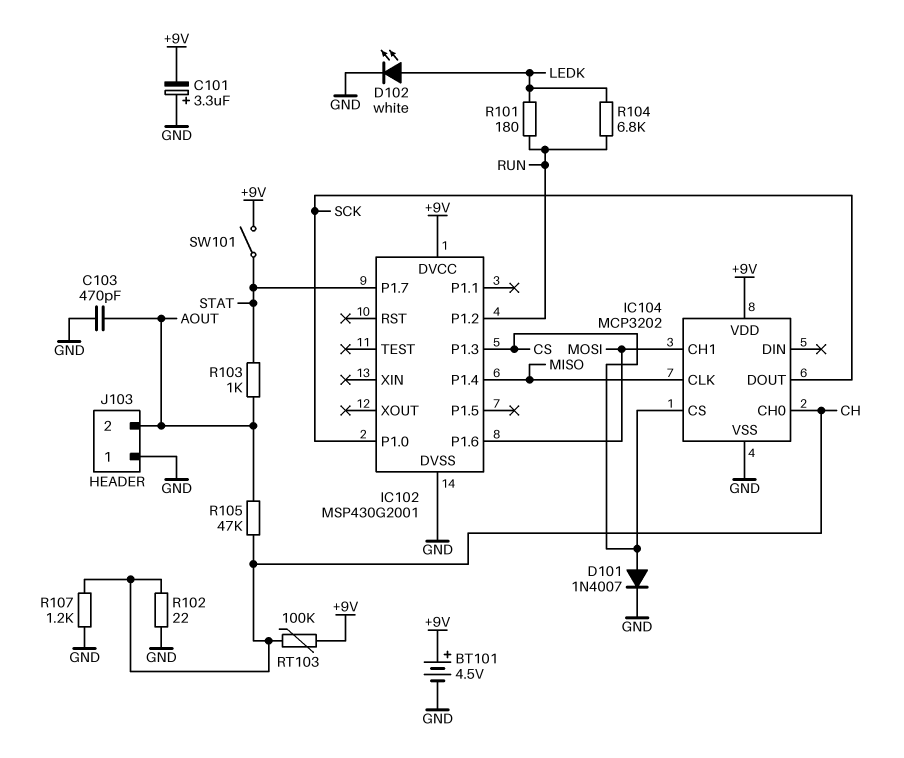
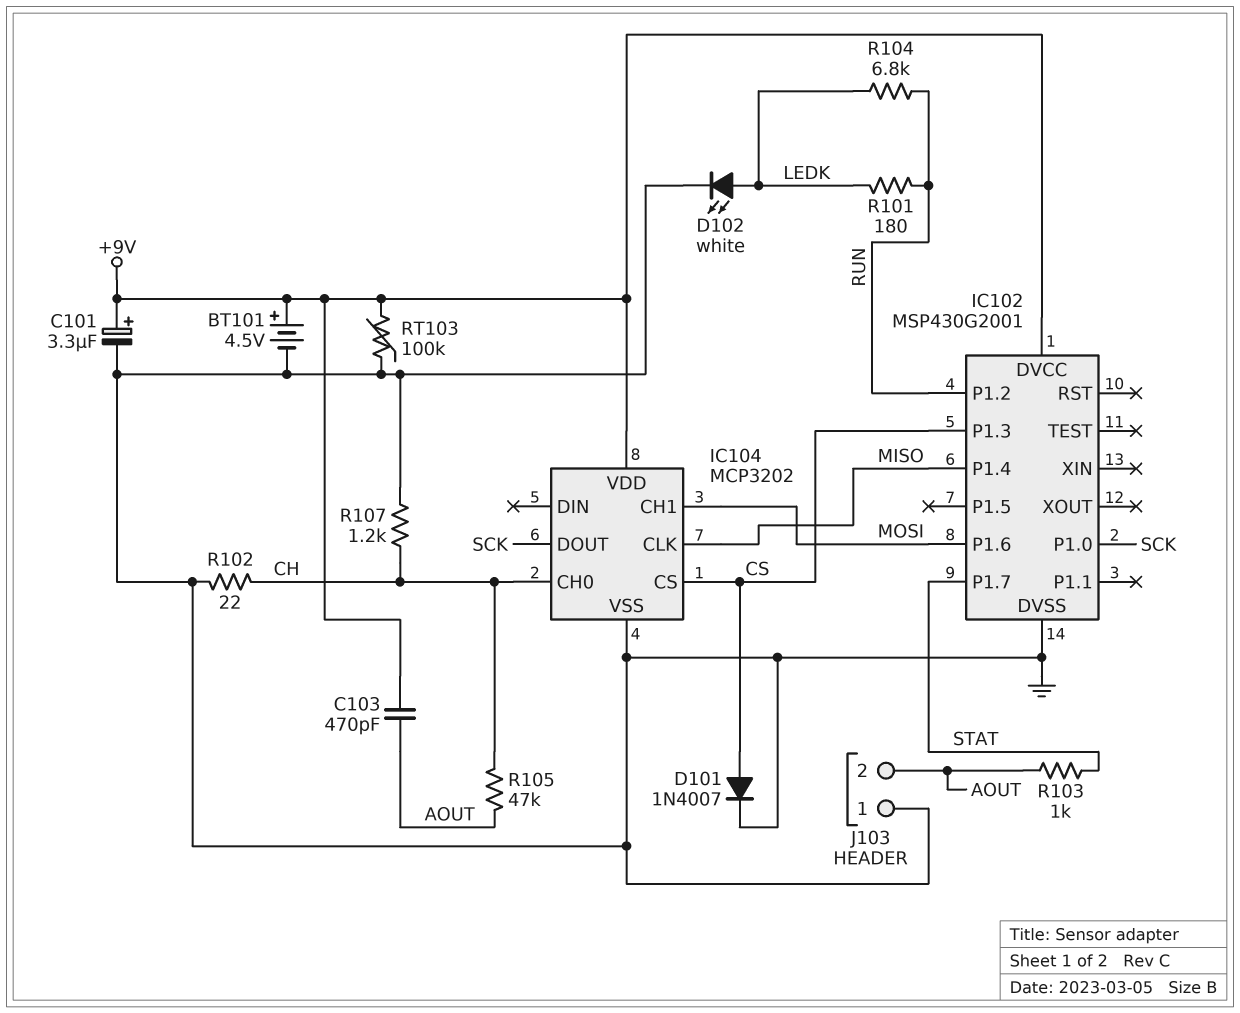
C101: 3.3uF (plus GND, minus +9V) -> 3.3uF (plus +9V, minus GND)
C103: 470pF (AOUT, GND) -> 470pF (+9V, AOUT)
RT103: 100k (+9V, CH) -> 100k (+9V, GND)
SW101: switch (+9V, STAT) -> none

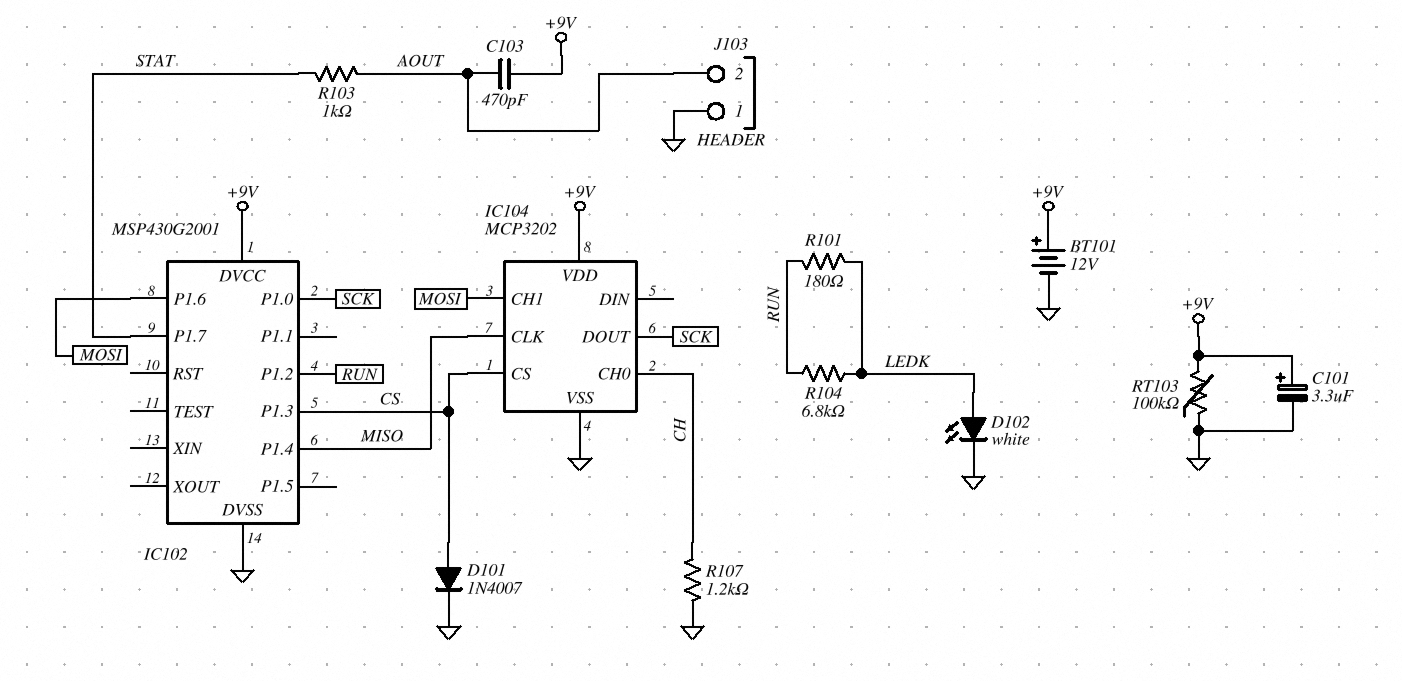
BT101: 4.5V (plus +9V, minus GND) -> 12V (plus +9V, minus GND)
R102: 22 (CH, GND) -> none
R105: 47k (AOUT, CH) -> none

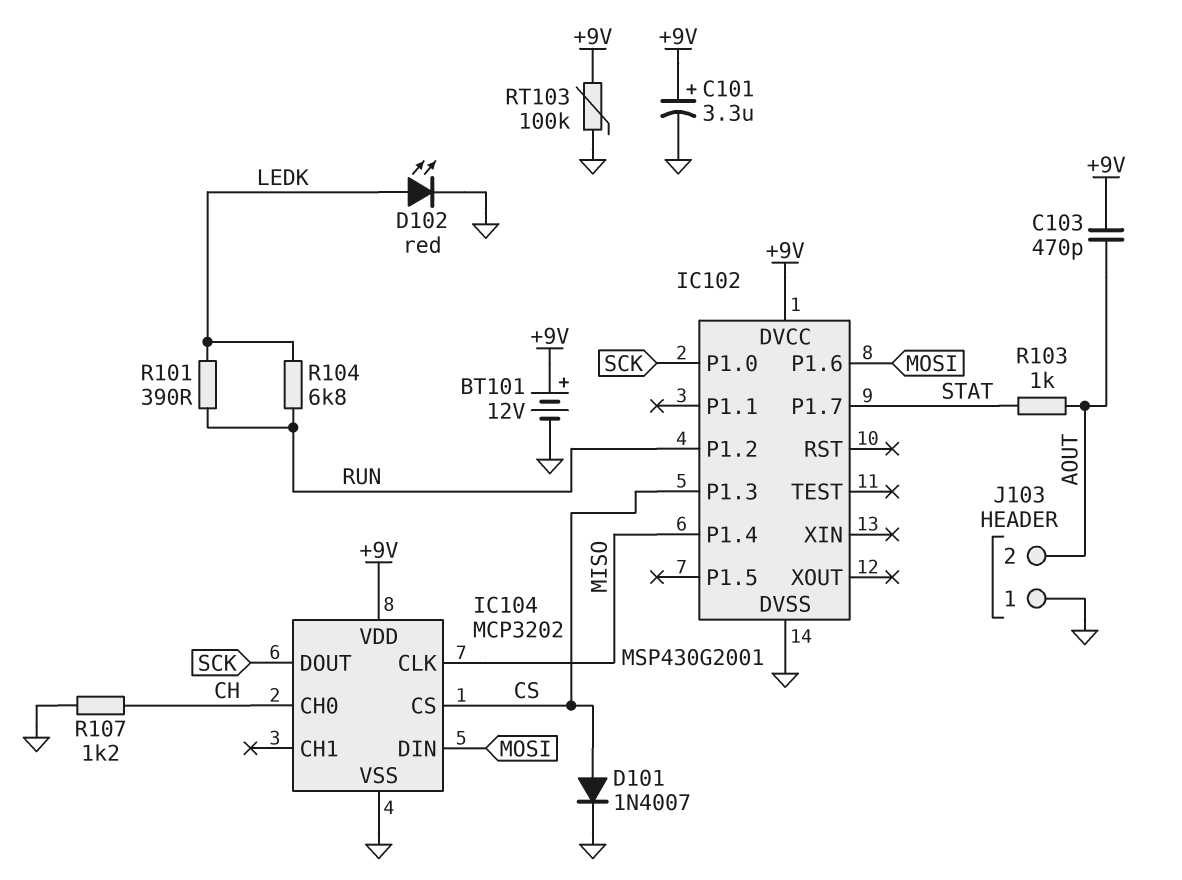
D102: LED white (A LEDK, K GND) -> LED red (A LEDK, K GND)
IC104 pin CH1: MOSI -> none
IC104 pin DIN: none -> MOSI
R101: 180 (LEDK, RUN) -> 390 (LEDK, RUN)

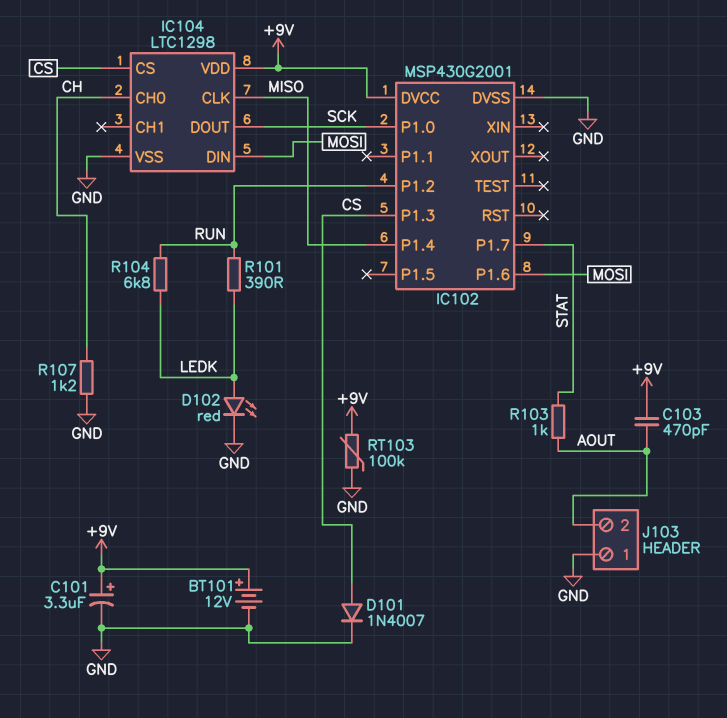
IC104: MCP3202 -> LTC1298

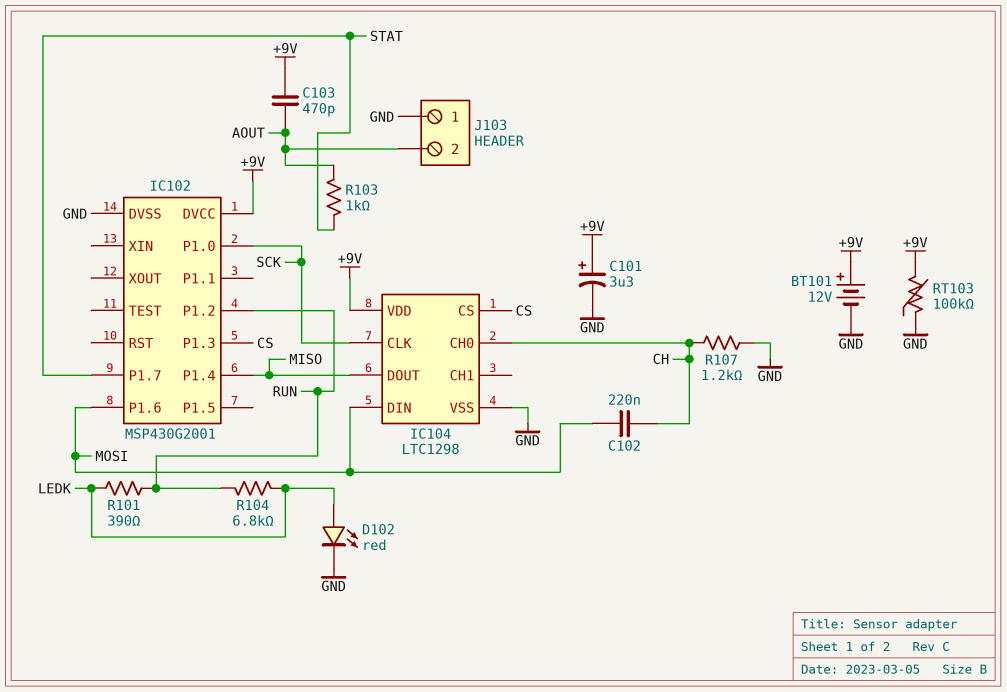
C102: none -> 220nF (CH, MOSI)
D101: diode 1N4007 (A CS, K GND) -> none
IC104 pin CLK: MISO -> SCK
IC104 pin DOUT: SCK -> MISO

